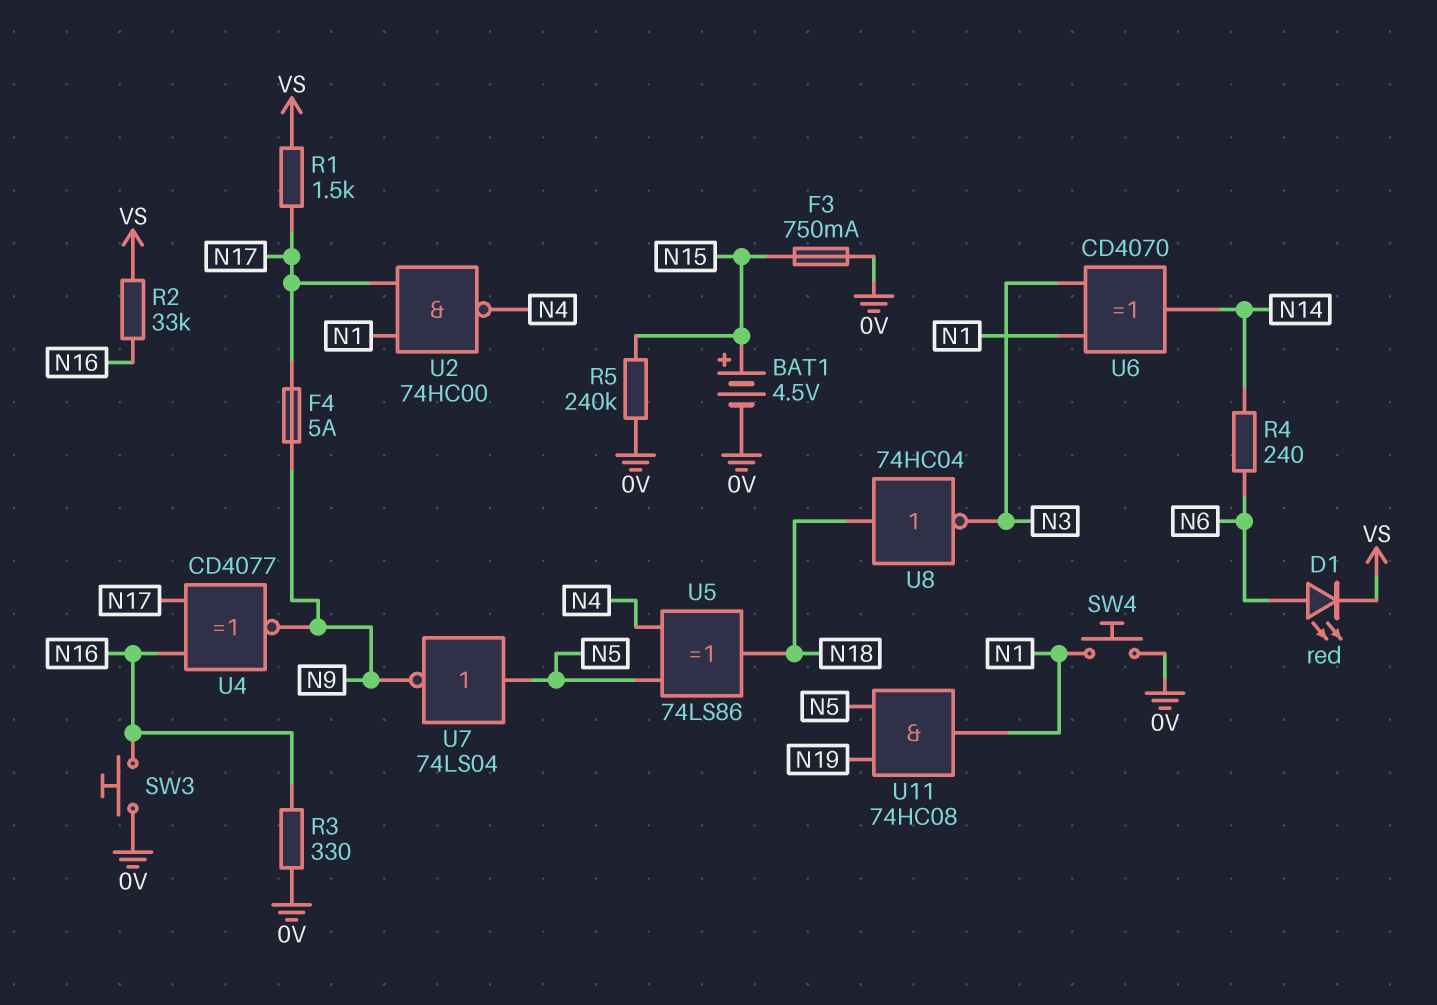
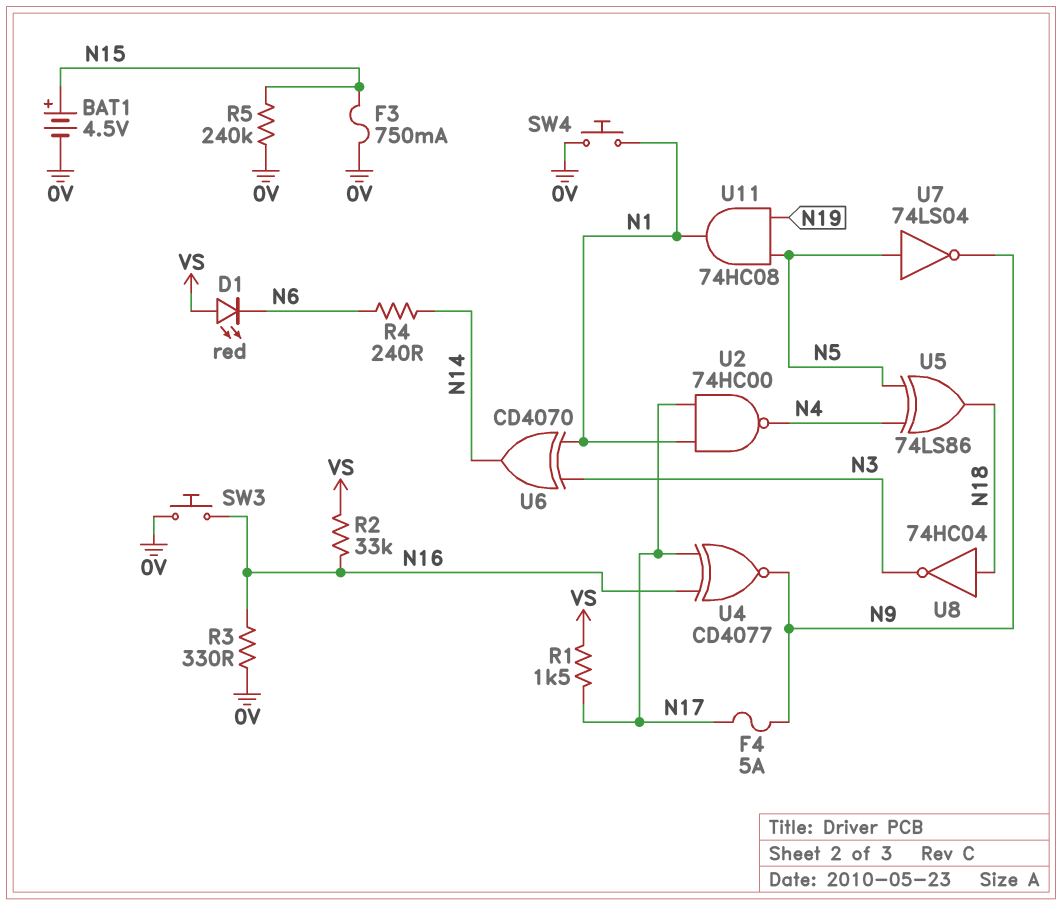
D1: LED red (A N6, K VS) -> LED red (A VS, K N6)

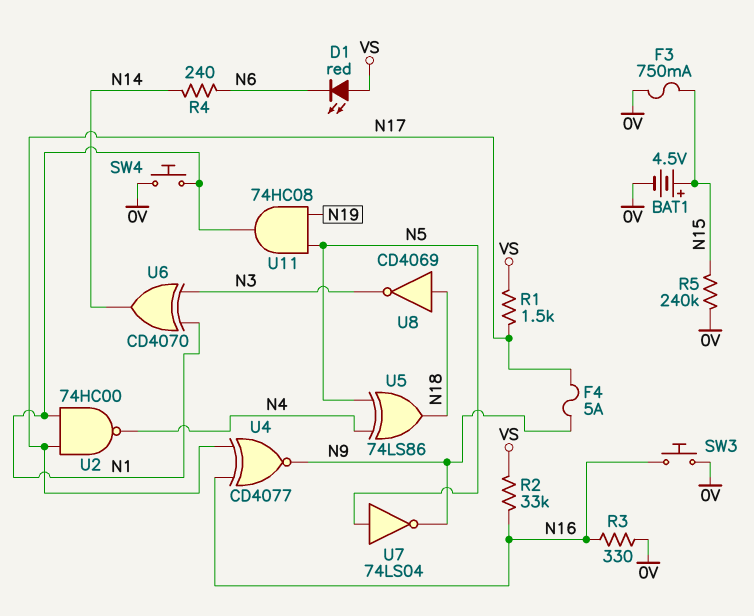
U8: NOT 74HC04 (in N18, out N3) -> NOT CD4069 (in N18, out N3)

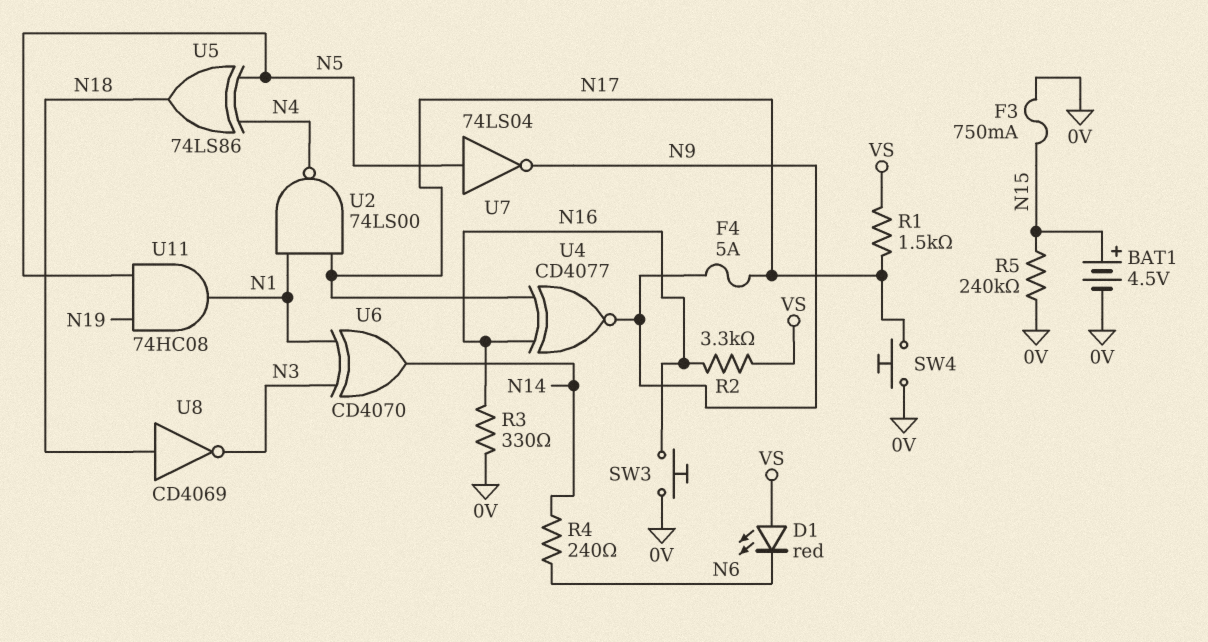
R2: 33k (N16, VS) -> 3.3k (N16, VS)
SW4: button (0V, N1) -> button (0V, N17)
U2: NAND 74HC00 (in N1, in N17, out N4) -> NAND 74LS00 (in N1, in N17, out N4)

